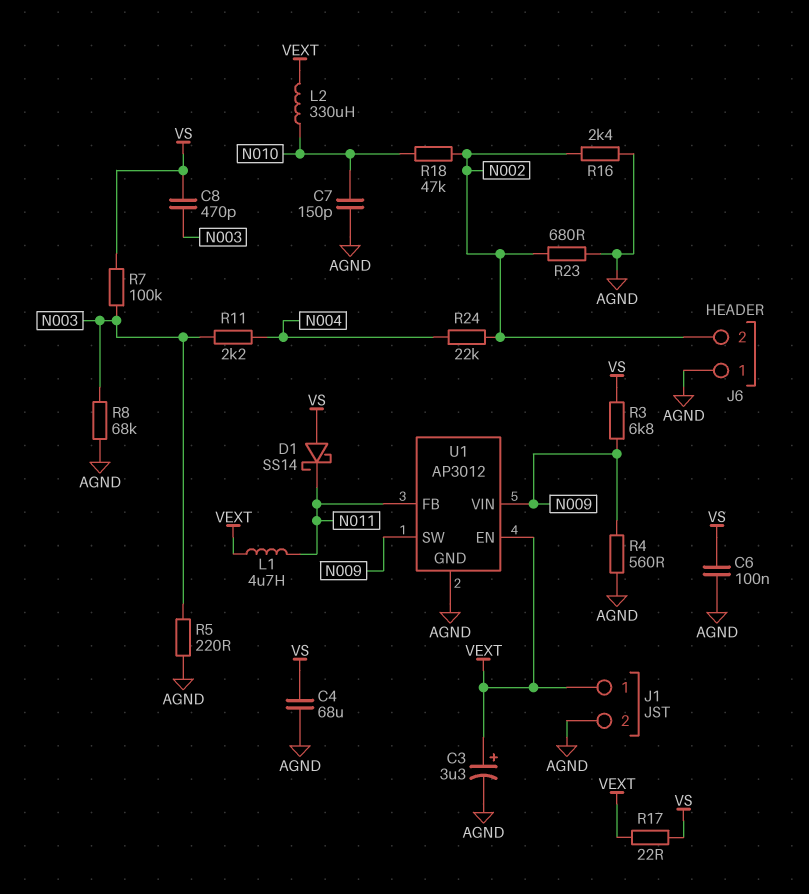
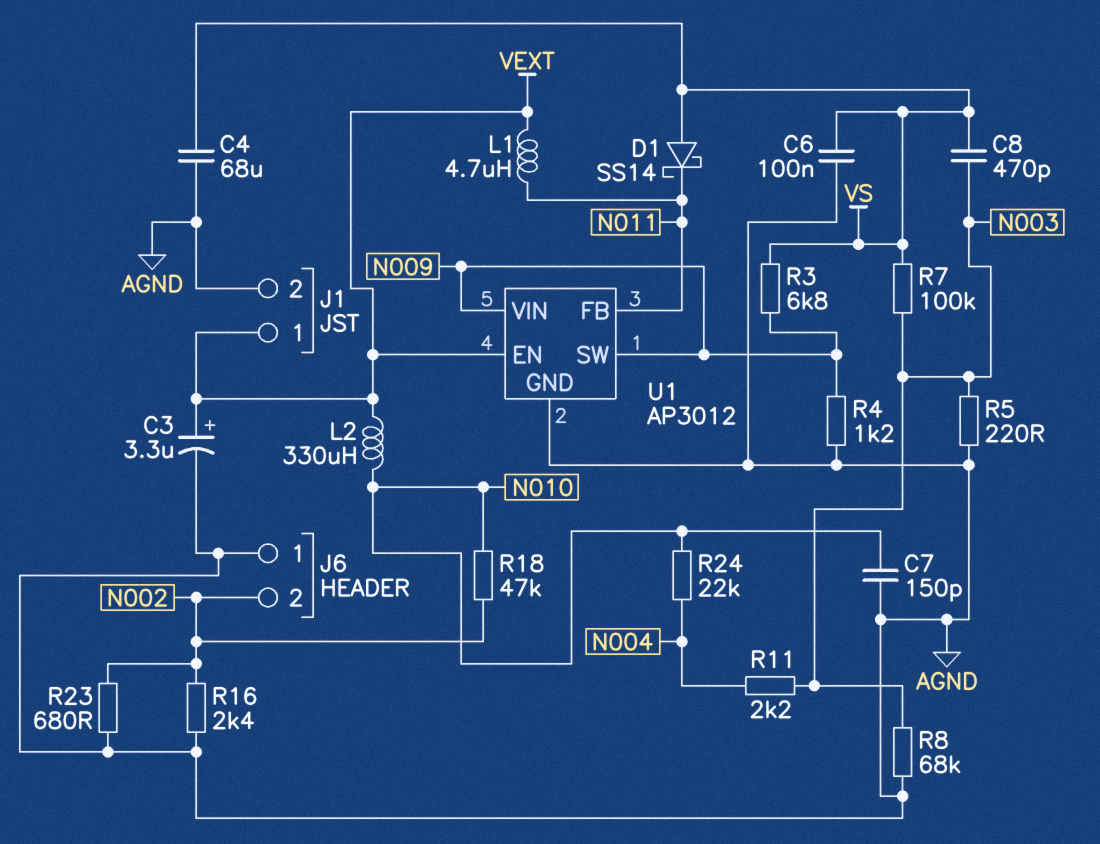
R4: 560 (AGND, N009) -> 1.2k (AGND, N009)
R17: 22 (VEXT, VS) -> none
R24: 22k (N002, N004) -> 22k (N004, N010)

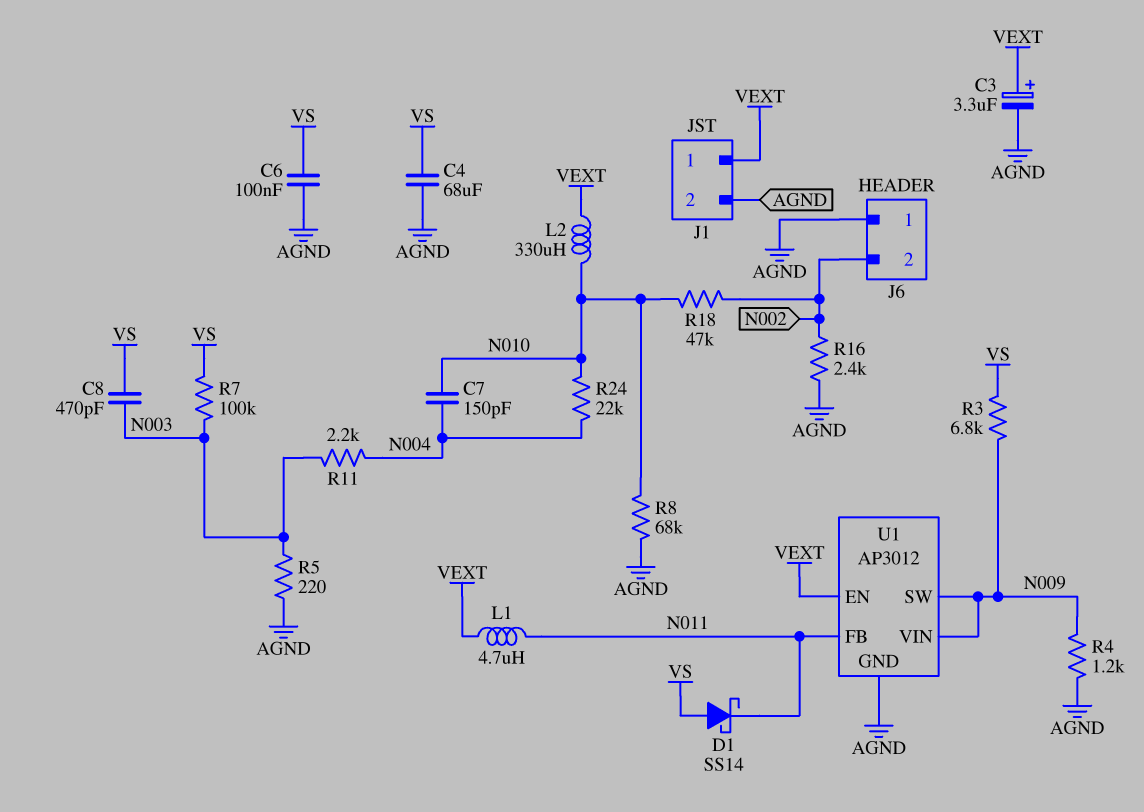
C7: 150pF (AGND, N010) -> 150pF (N004, N010)
R8: 68k (AGND, N003) -> 68k (AGND, N010)
R23: 680 (AGND, N002) -> none

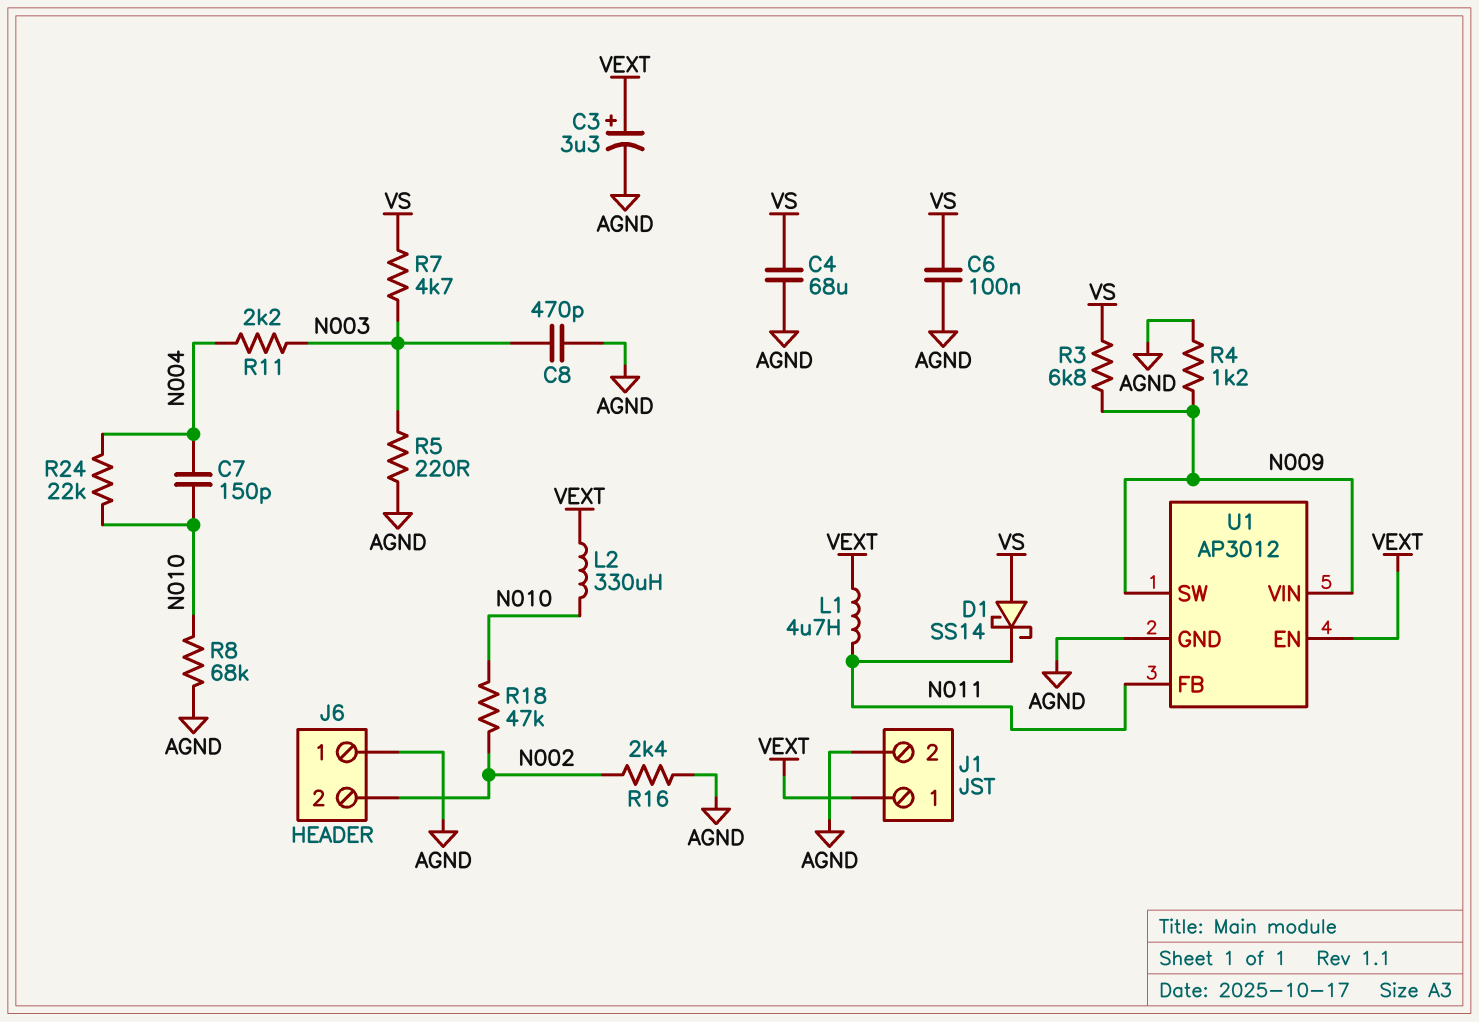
C8: 470pF (N003, VS) -> 470pF (AGND, N003)
R7: 100k (N003, VS) -> 4.7k (N003, VS)

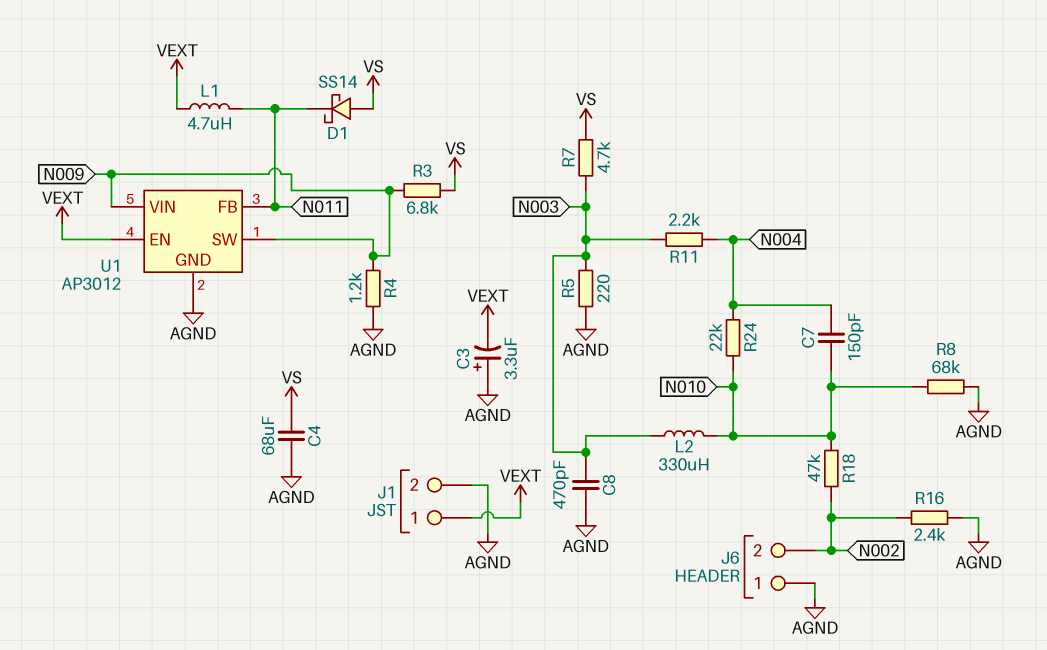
C3: 3.3uF (plus VEXT, minus AGND) -> 3.3uF (plus AGND, minus VEXT)
C6: 100nF (AGND, VS) -> none
L2: 330uH (N010, VEXT) -> 330uH (N003, N010)

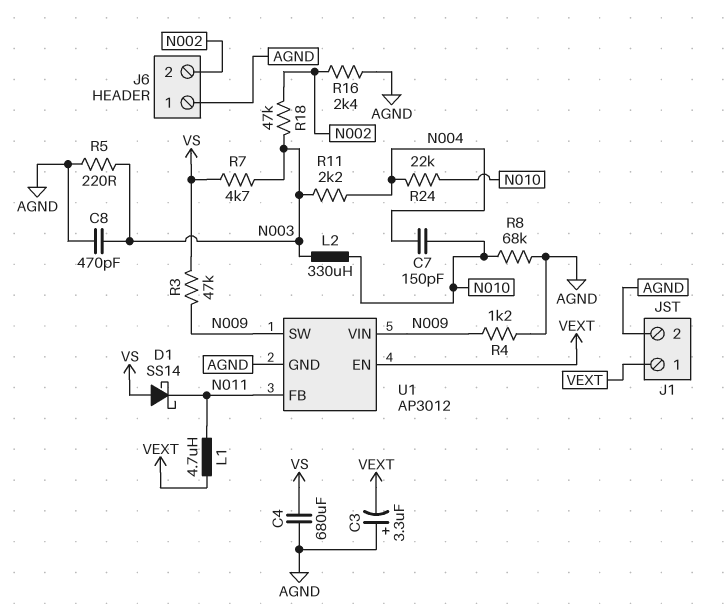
C4: 68uF (AGND, VS) -> 680uF (AGND, VS)
R3: 6.8k (N009, VS) -> 47k (N009, VS)
R18: 47k (N002, N010) -> 47k (N002, N003)

